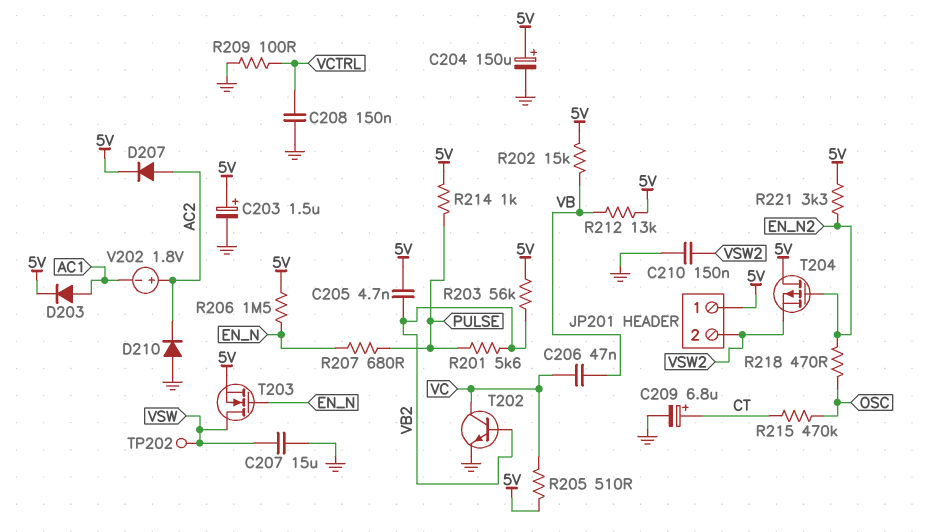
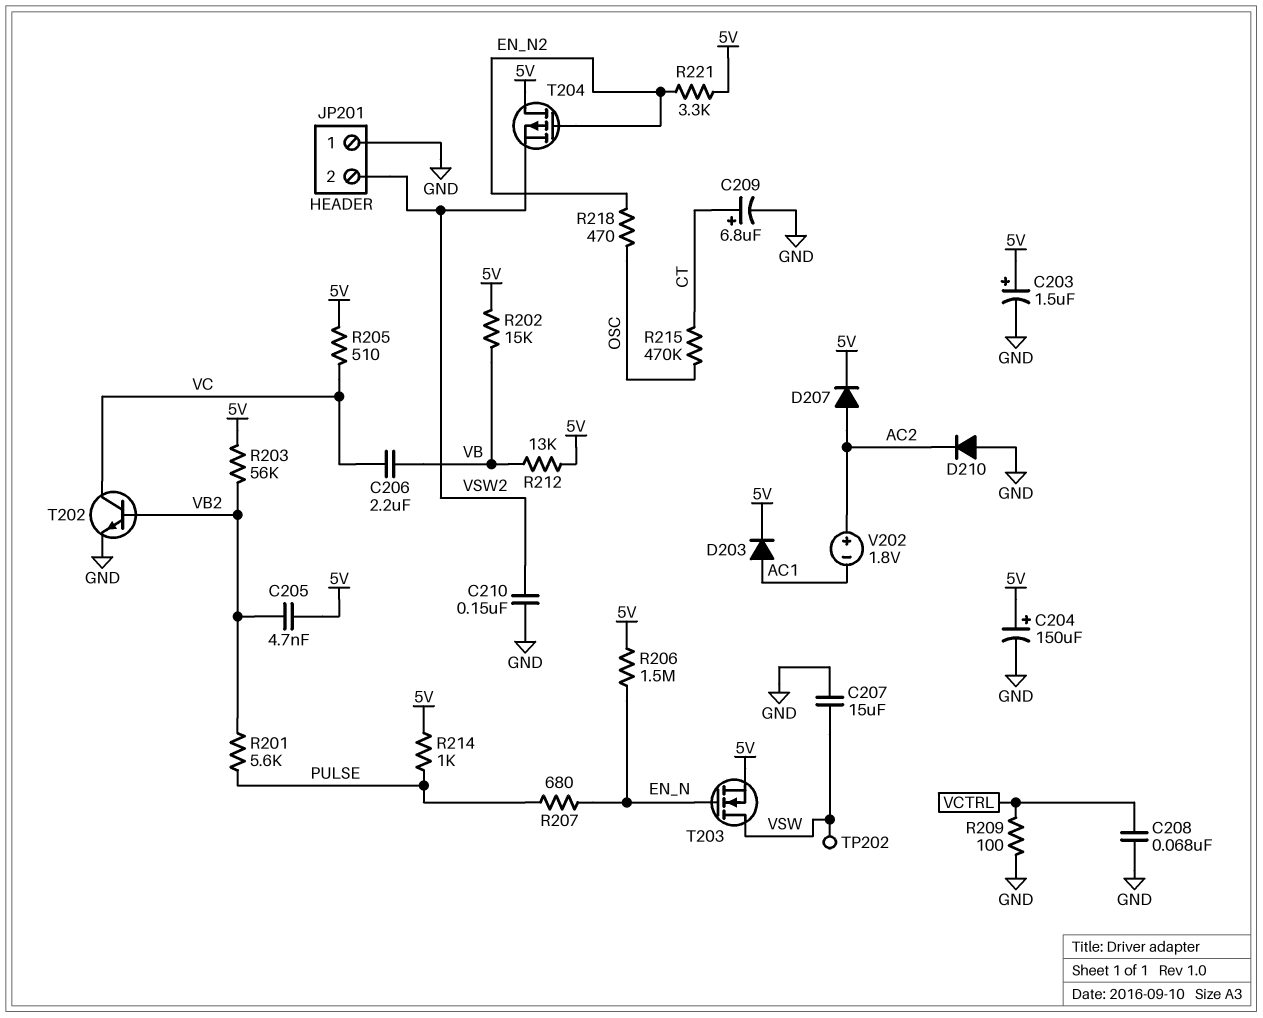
C206: 47nF (VB, VC) -> 2.2uF (VB, VC)
C208: 150nF (GND, VCTRL) -> 68nF (GND, VCTRL)
JP201 pin 1: 5V -> GND

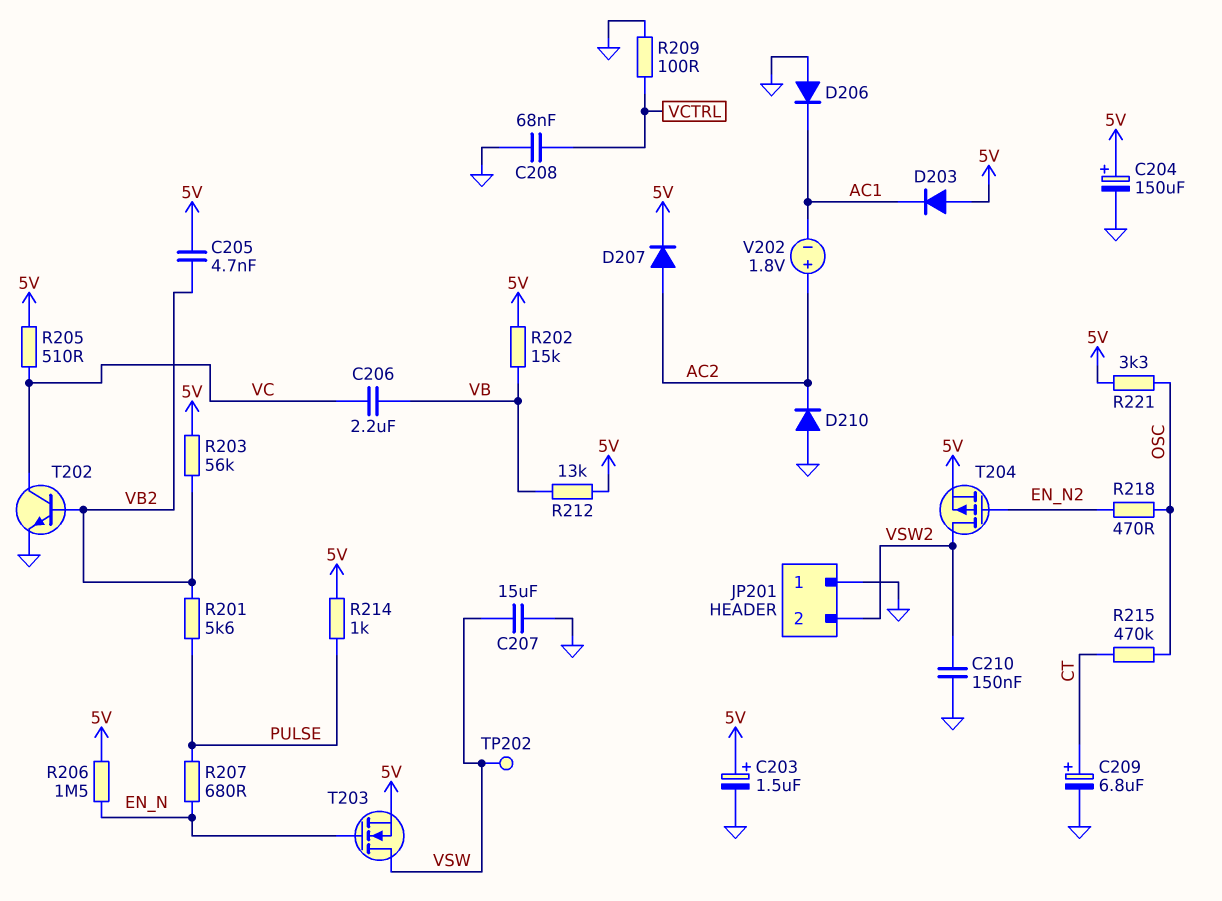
D203: diode (A AC1, K 5V) -> diode (A 5V, K AC1)
D206: none -> diode (A GND, K AC1)
R221: 3.3k (5V, EN_N2) -> 3.3k (5V, OSC)
T204: PMOS (G EN_N2, D 5V, S VSW2) -> PMOS (G EN_N2, D VSW2, S 5V)

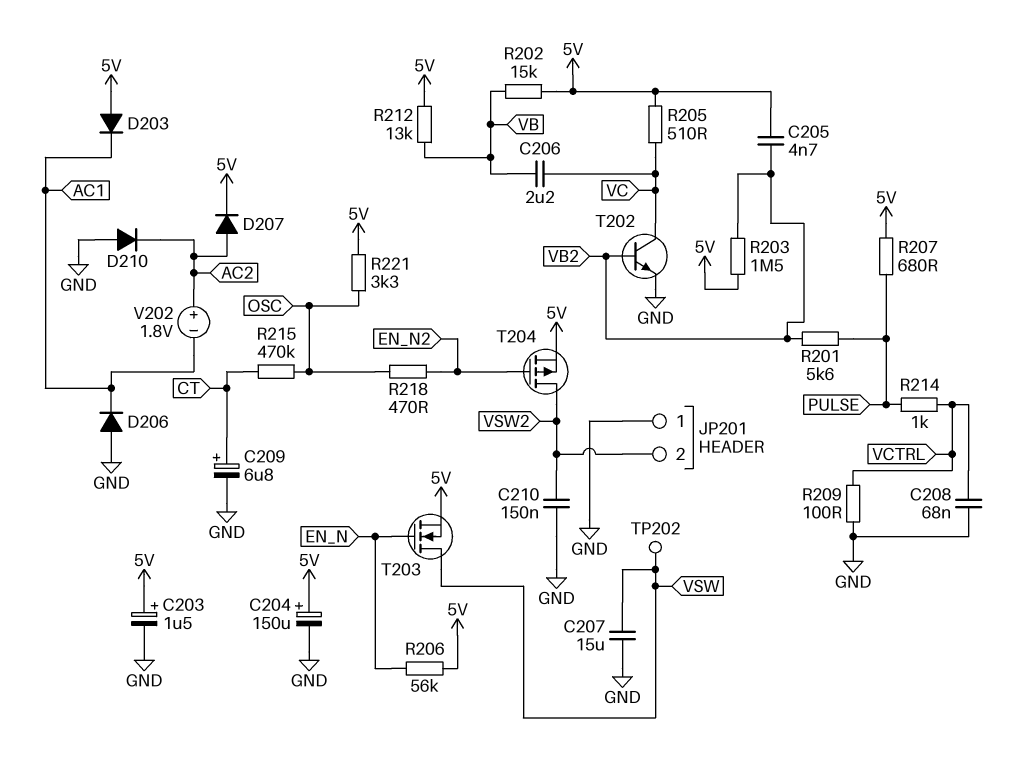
R203: 56k (5V, VB2) -> 1.5M (5V, VB2)
R206: 1.5M (5V, EN_N) -> 56k (5V, EN_N)
R207: 680 (EN_N, PULSE) -> 680 (5V, PULSE)
R214: 1k (5V, PULSE) -> 1k (PULSE, VCTRL)

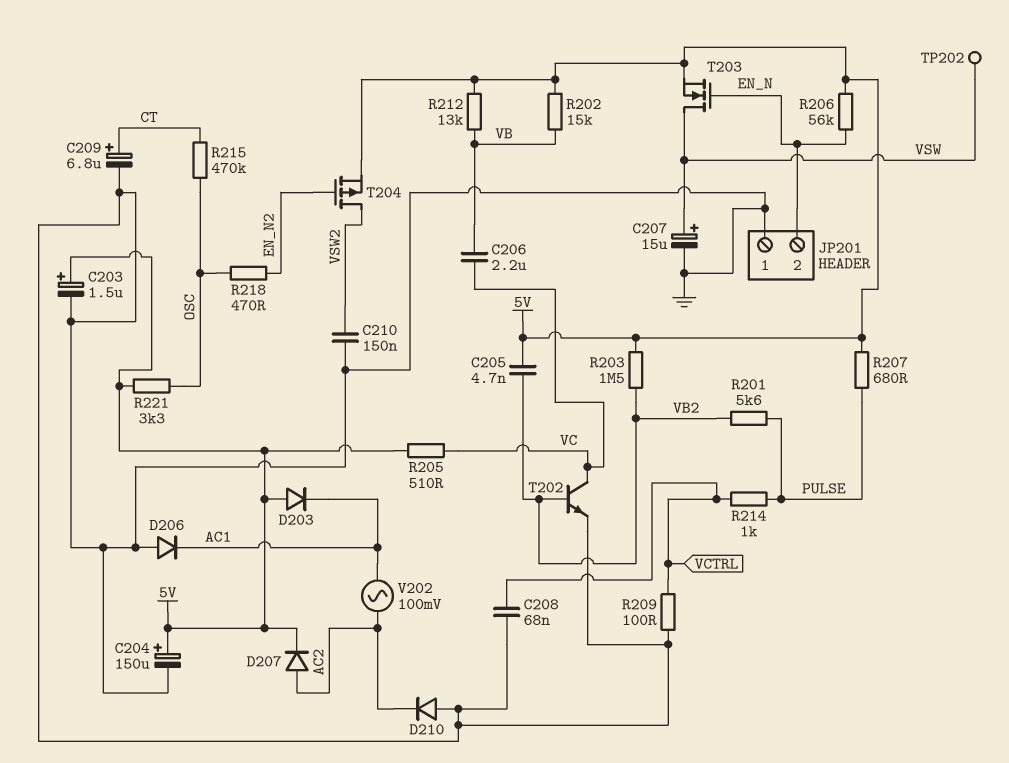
C207: 15uF (GND, VSW) -> 15uF (plus VSW, minus GND)
JP201 pin 2: VSW2 -> EN_N
V202: 1.8V (plus AC2, minus AC1) -> AC 100mV (AC1, AC2)

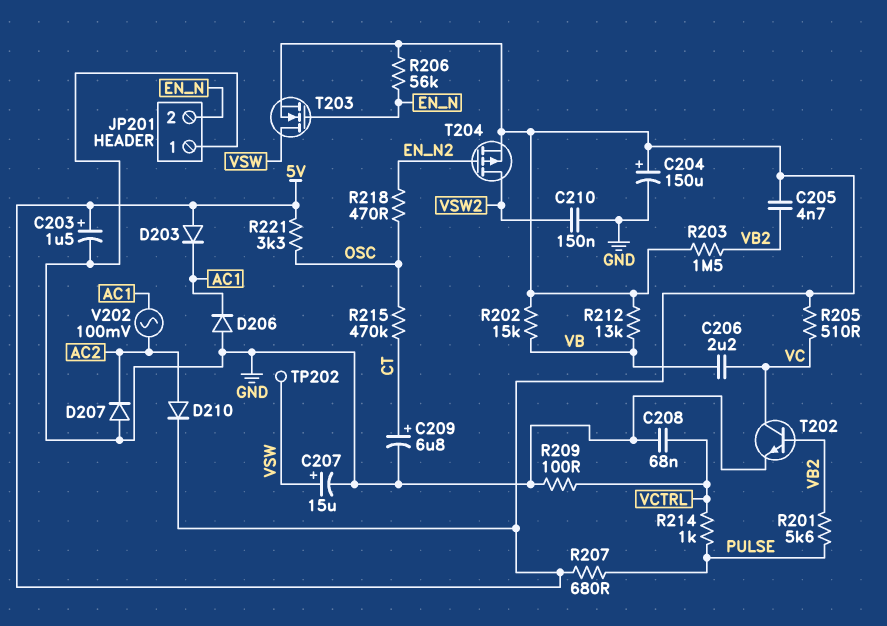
D207: diode (A AC2, K 5V) -> diode (A GND, K AC2)
D210: diode (A GND, K AC2) -> diode (A AC2, K 5V)

